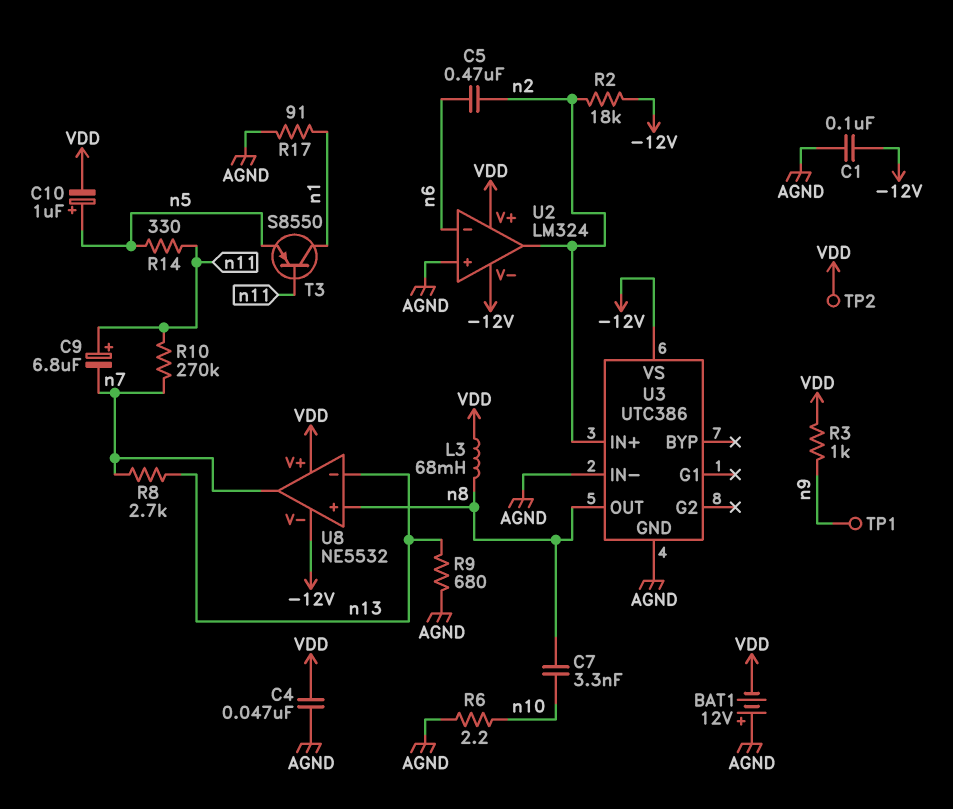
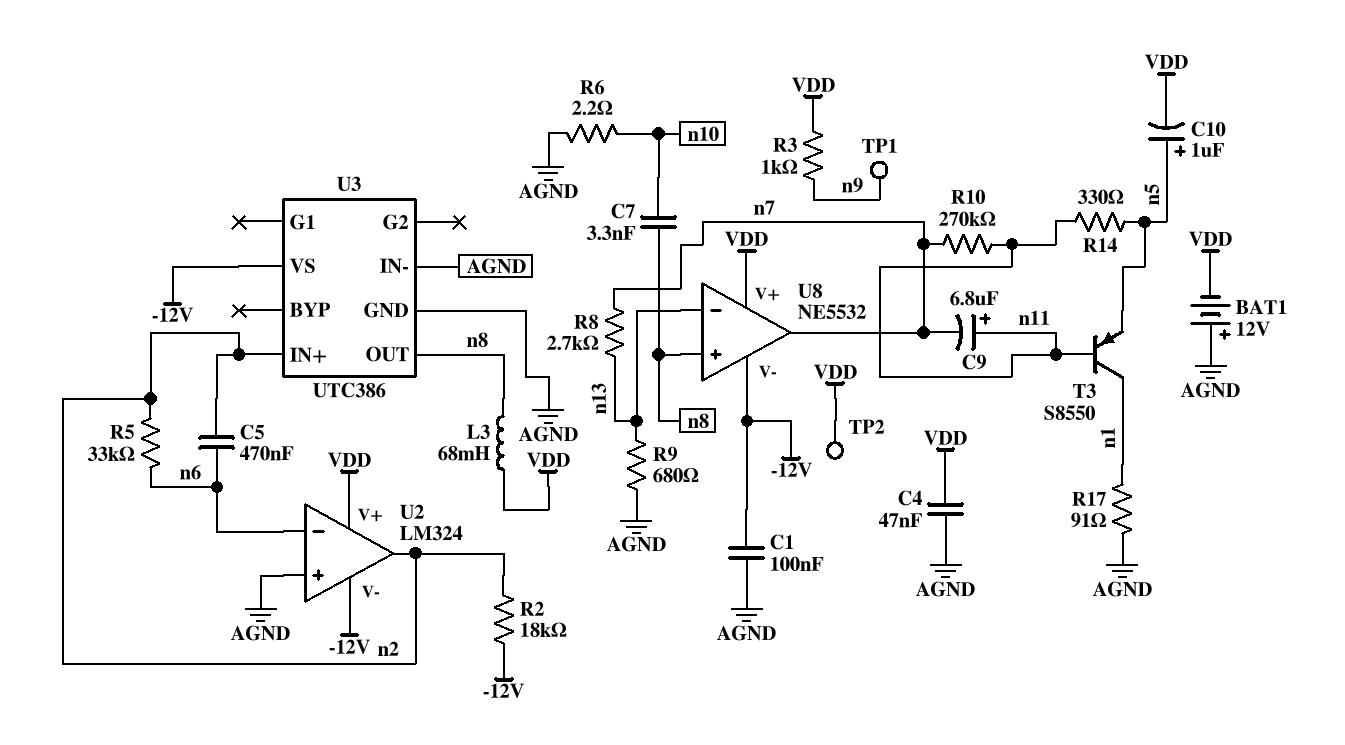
R5: none -> 33k (n2, n6)

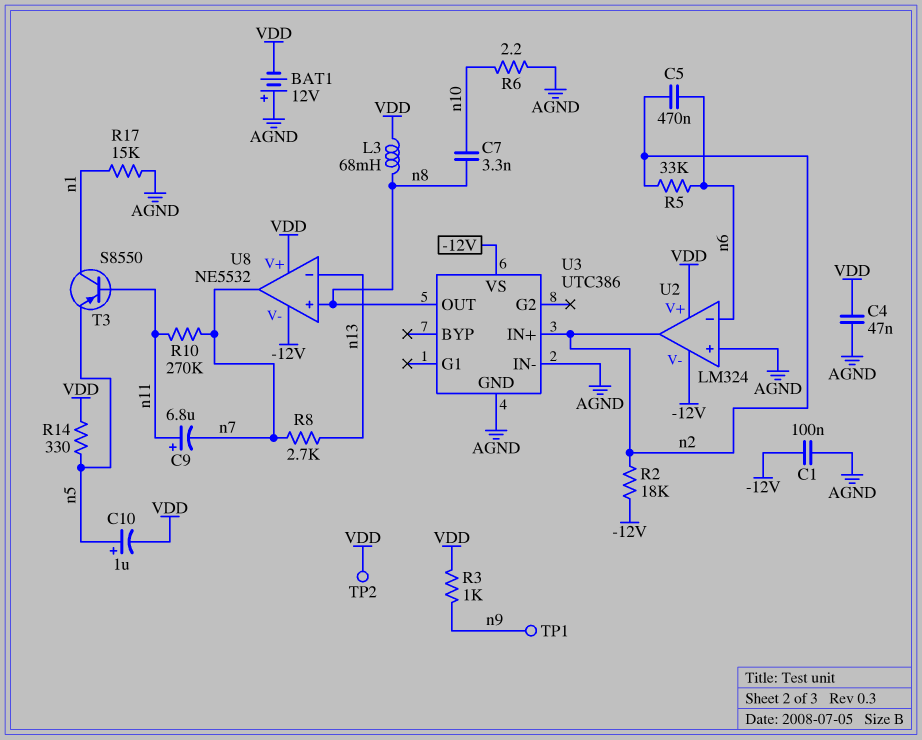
R9: 680 (AGND, n13) -> none
R14: 330 (n5, n11) -> 330 (VDD, n5)
R17: 91 (AGND, n1) -> 15k (AGND, n1)

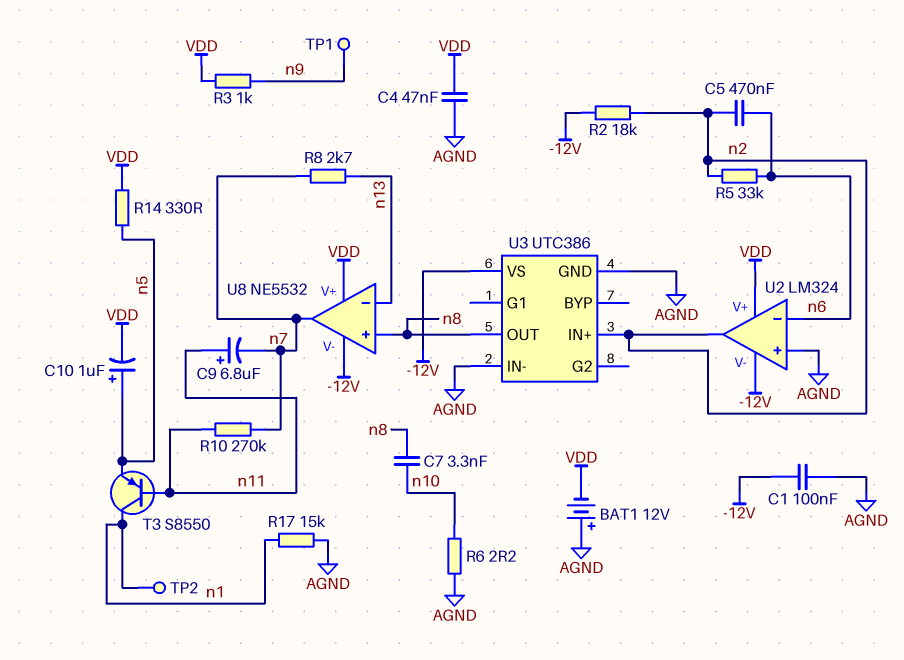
L3: 68mH (VDD, n8) -> none
TP2: test point (VDD) -> test point (n1)

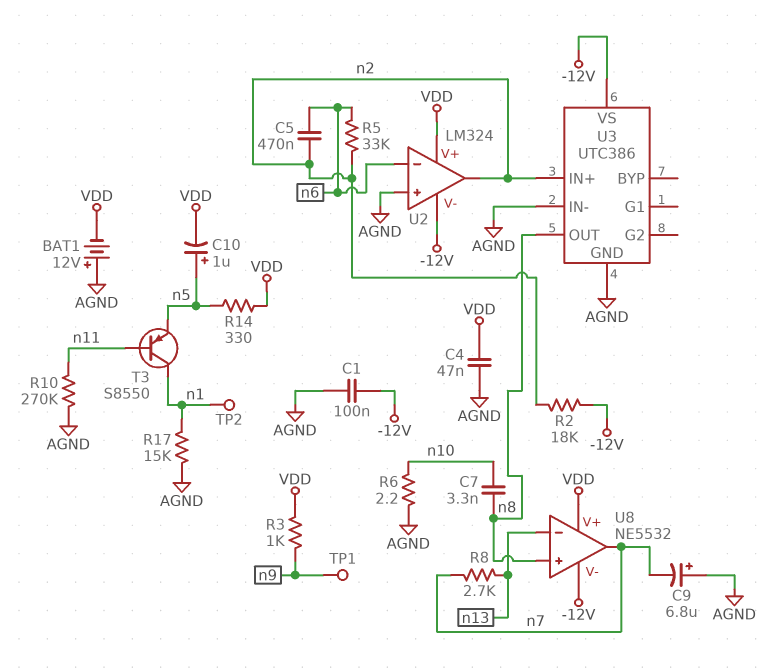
C9: 6.8uF (plus n11, minus n7) -> 6.8uF (plus AGND, minus n7)
R10: 270k (n7, n11) -> 270k (AGND, n11)

